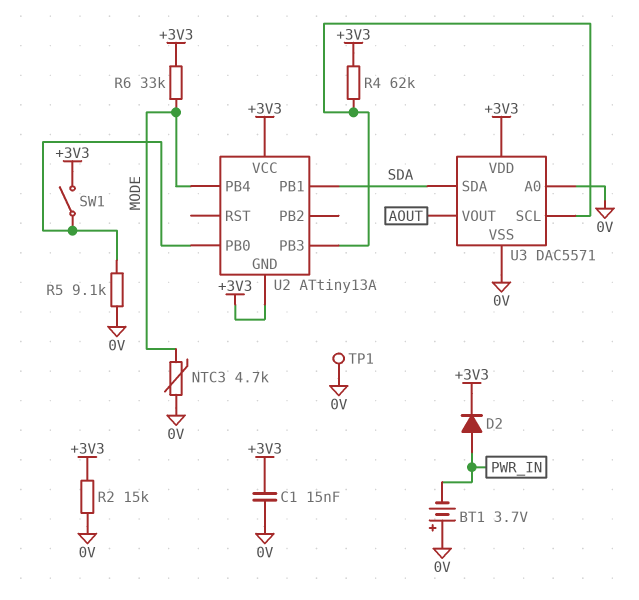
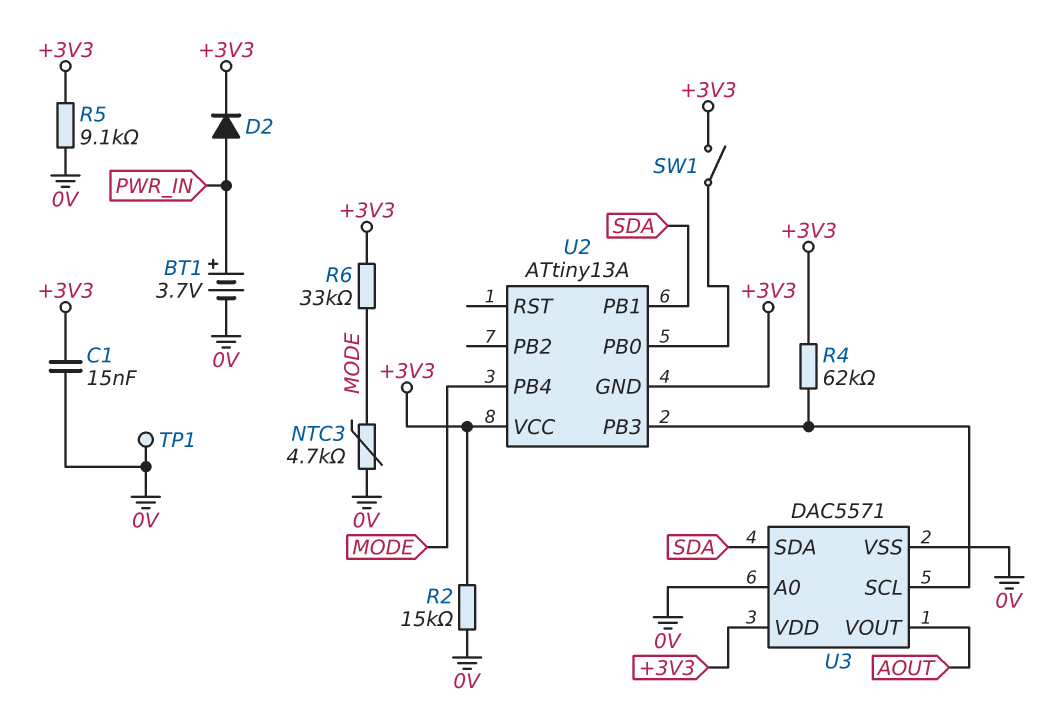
BT1: 3.7V (plus 0V, minus PWR_IN) -> 3.7V (plus PWR_IN, minus 0V)
R5: 9.1k (0V, U2/PB0) -> 9.1k (+3V3, 0V)

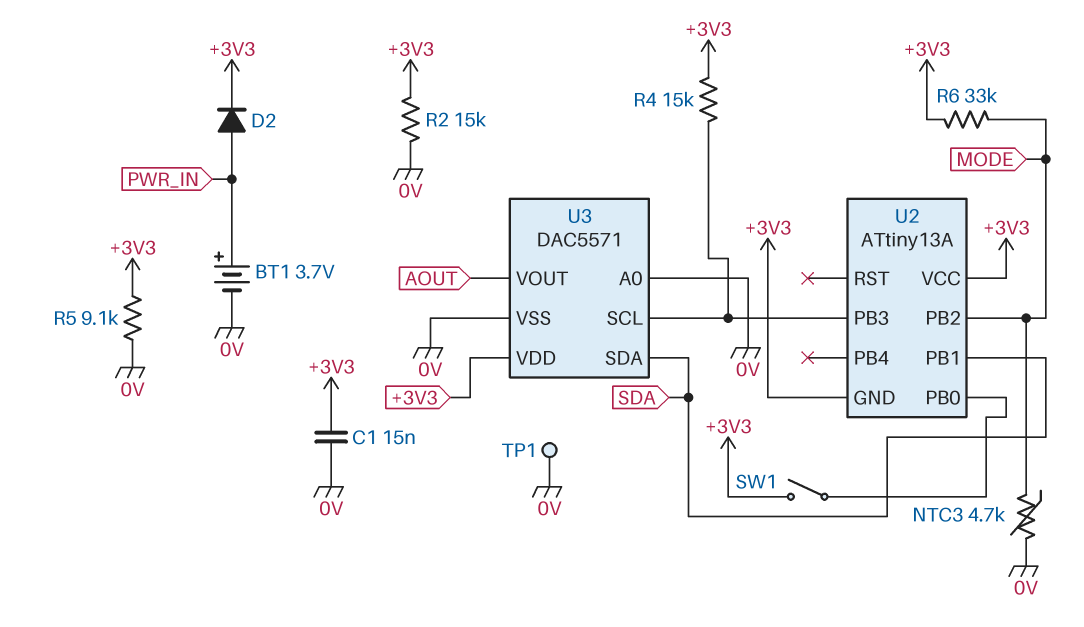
R4: 62k (+3V3, U2/PB3) -> 15k (+3V3, U2/PB3)
U2 pin PB2: none -> MODE
U2 pin PB4: MODE -> none

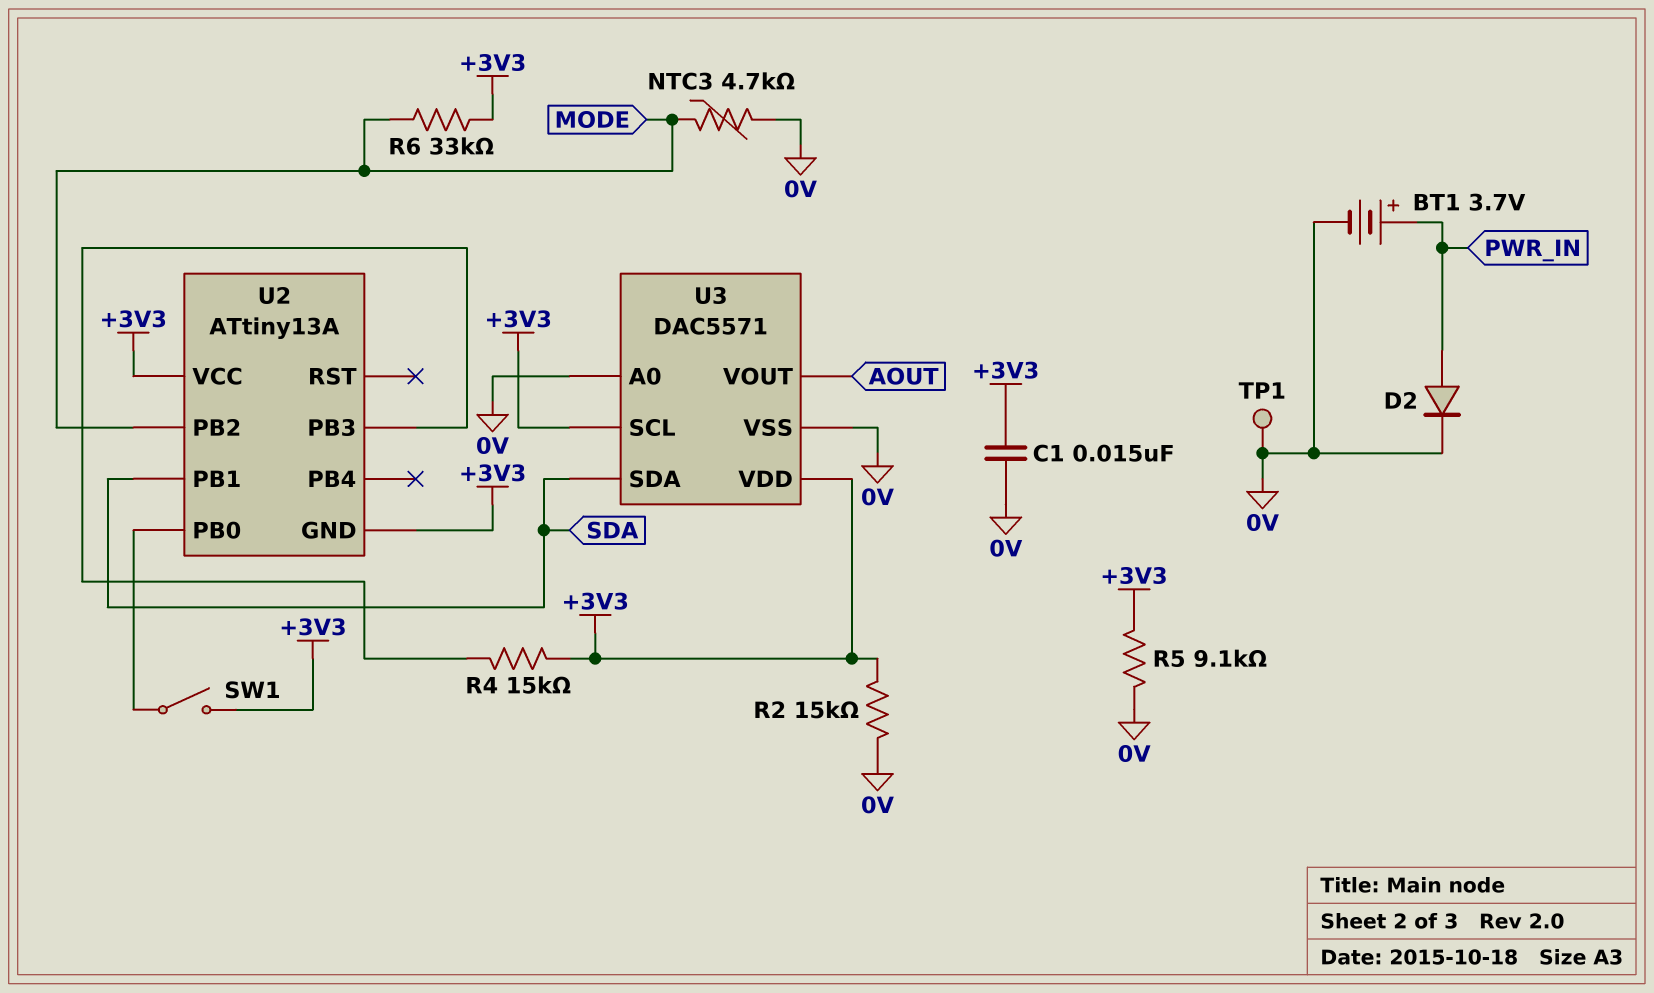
D2: diode (A PWR_IN, K +3V3) -> diode (A PWR_IN, K 0V)
U3 pin SCL: U2/PB3 -> +3V3

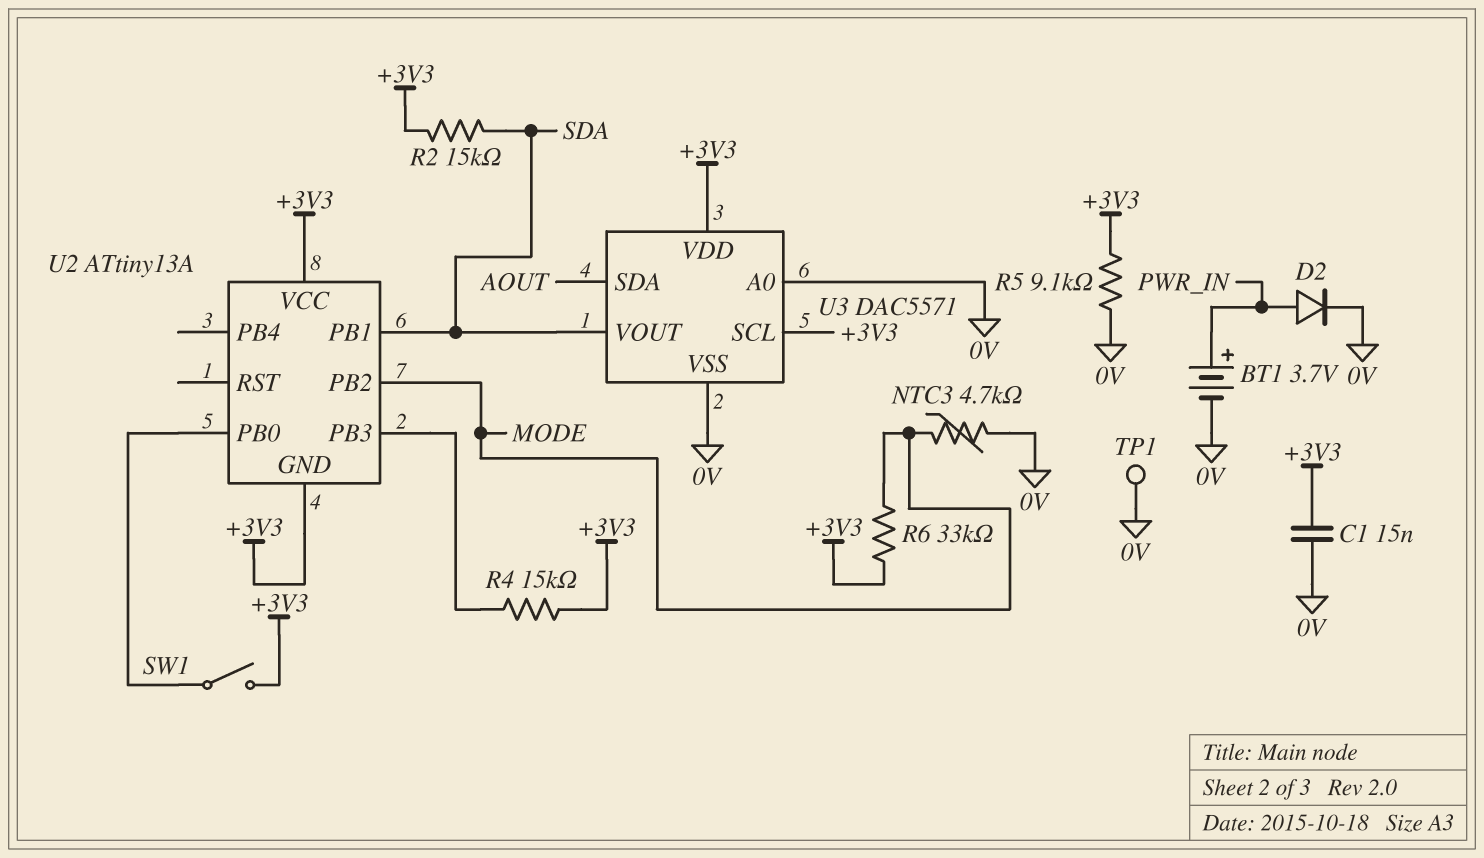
R2: 15k (+3V3, 0V) -> 15k (+3V3, SDA)
U3 pin SDA: SDA -> AOUT
U3 pin VOUT: AOUT -> SDA

